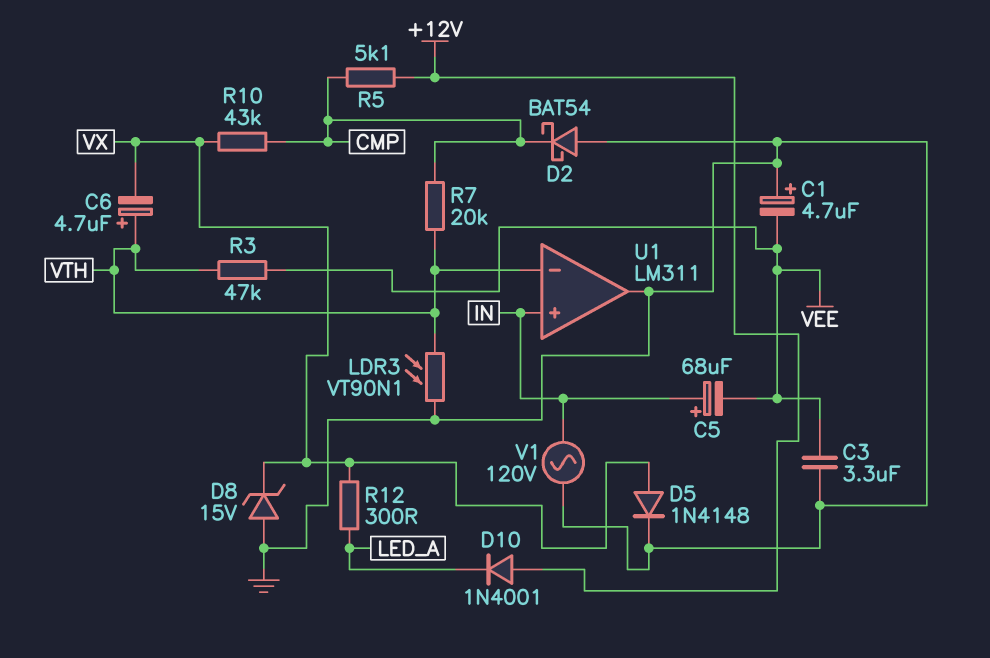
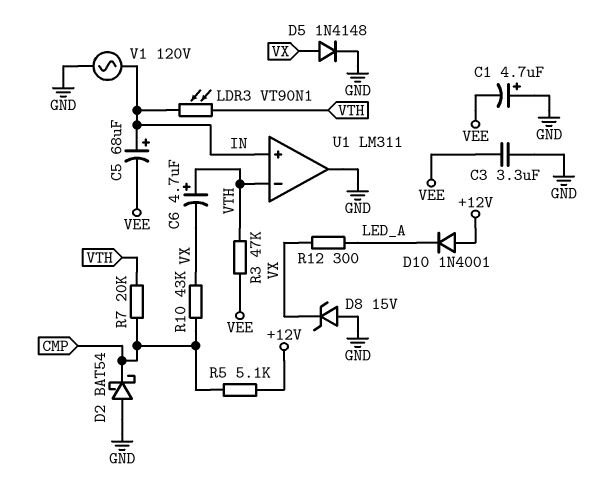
LDR3: VT90N1 (GND, VTH) -> VT90N1 (IN, VTH)

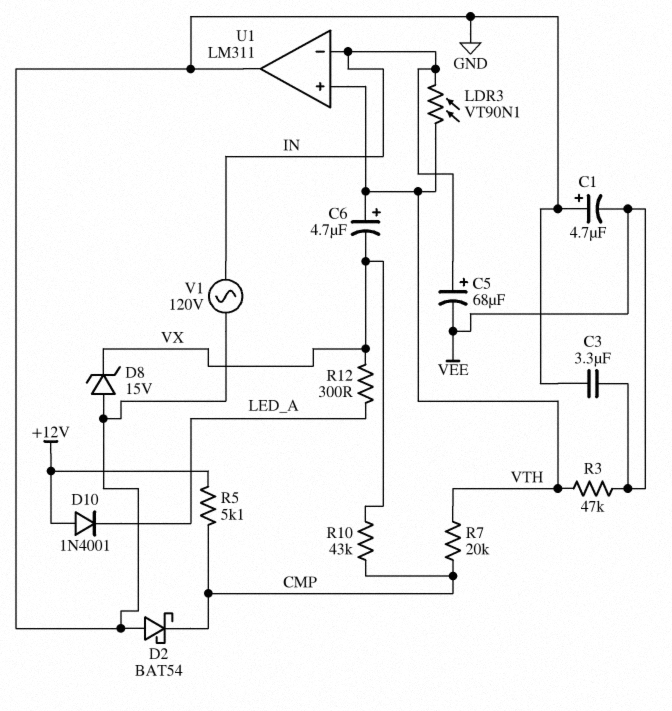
D5: diode 1N4148 (A VX, K GND) -> none
U1 pin in+: IN -> VTH
U1 pin in-: VTH -> IN

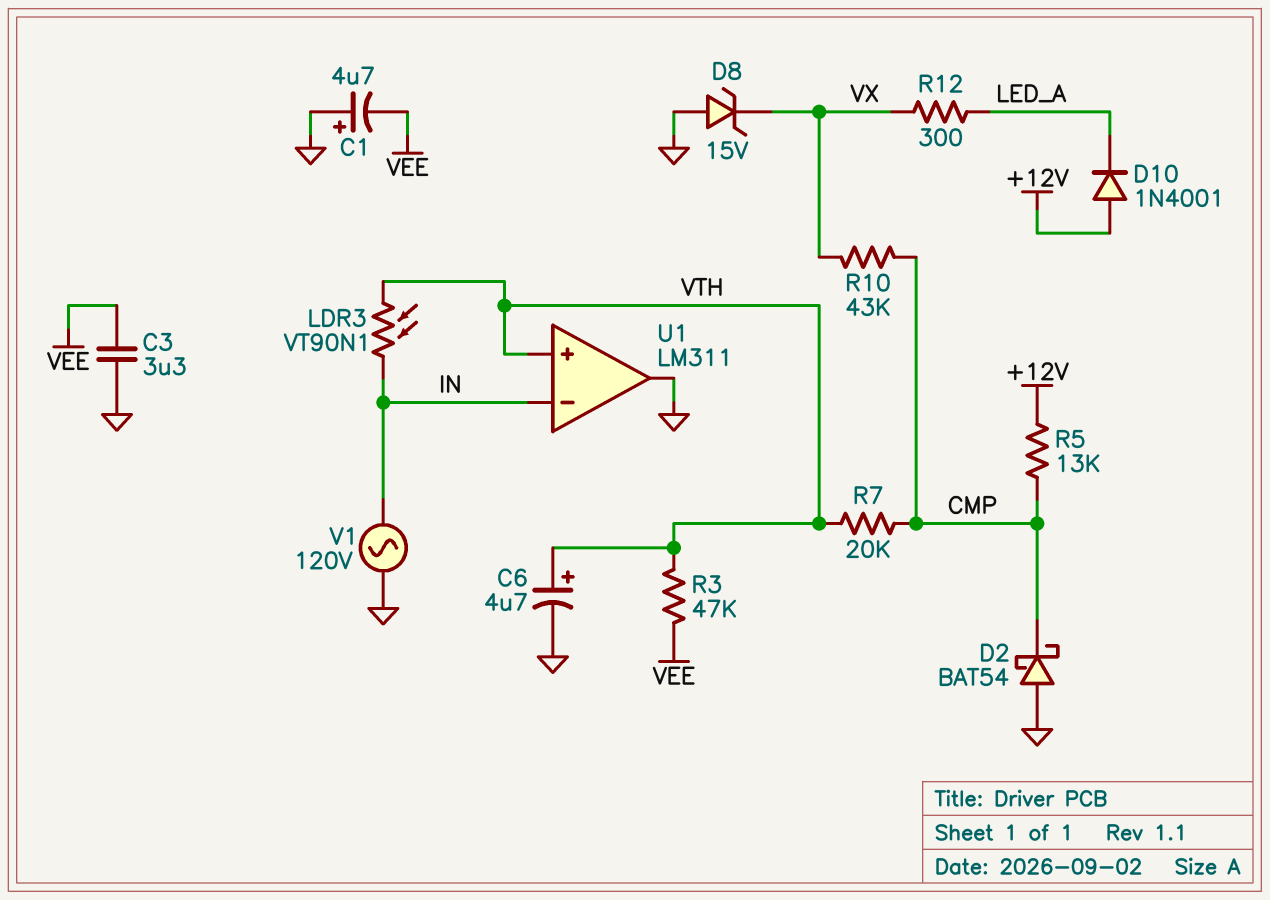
C5: 68uF (plus IN, minus VEE) -> none
C6: 4.7uF (plus VTH, minus VX) -> 4.7uF (plus VTH, minus GND)
R5: 5.1k (+12V, CMP) -> 13k (+12V, CMP)

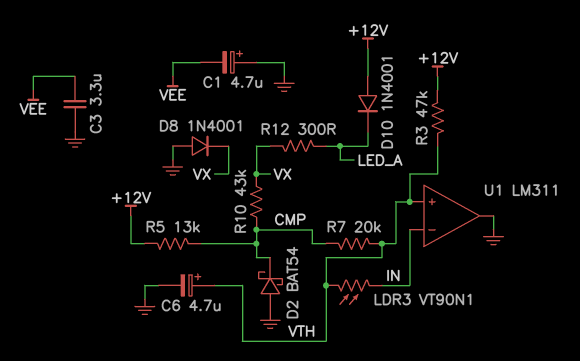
D8: zener 15V (A GND, K VX) -> diode 1N4001 (A GND, K VX)
R3: 47k (VEE, VTH) -> 47k (+12V, VTH)
V1: AC 120V (GND, IN) -> none

